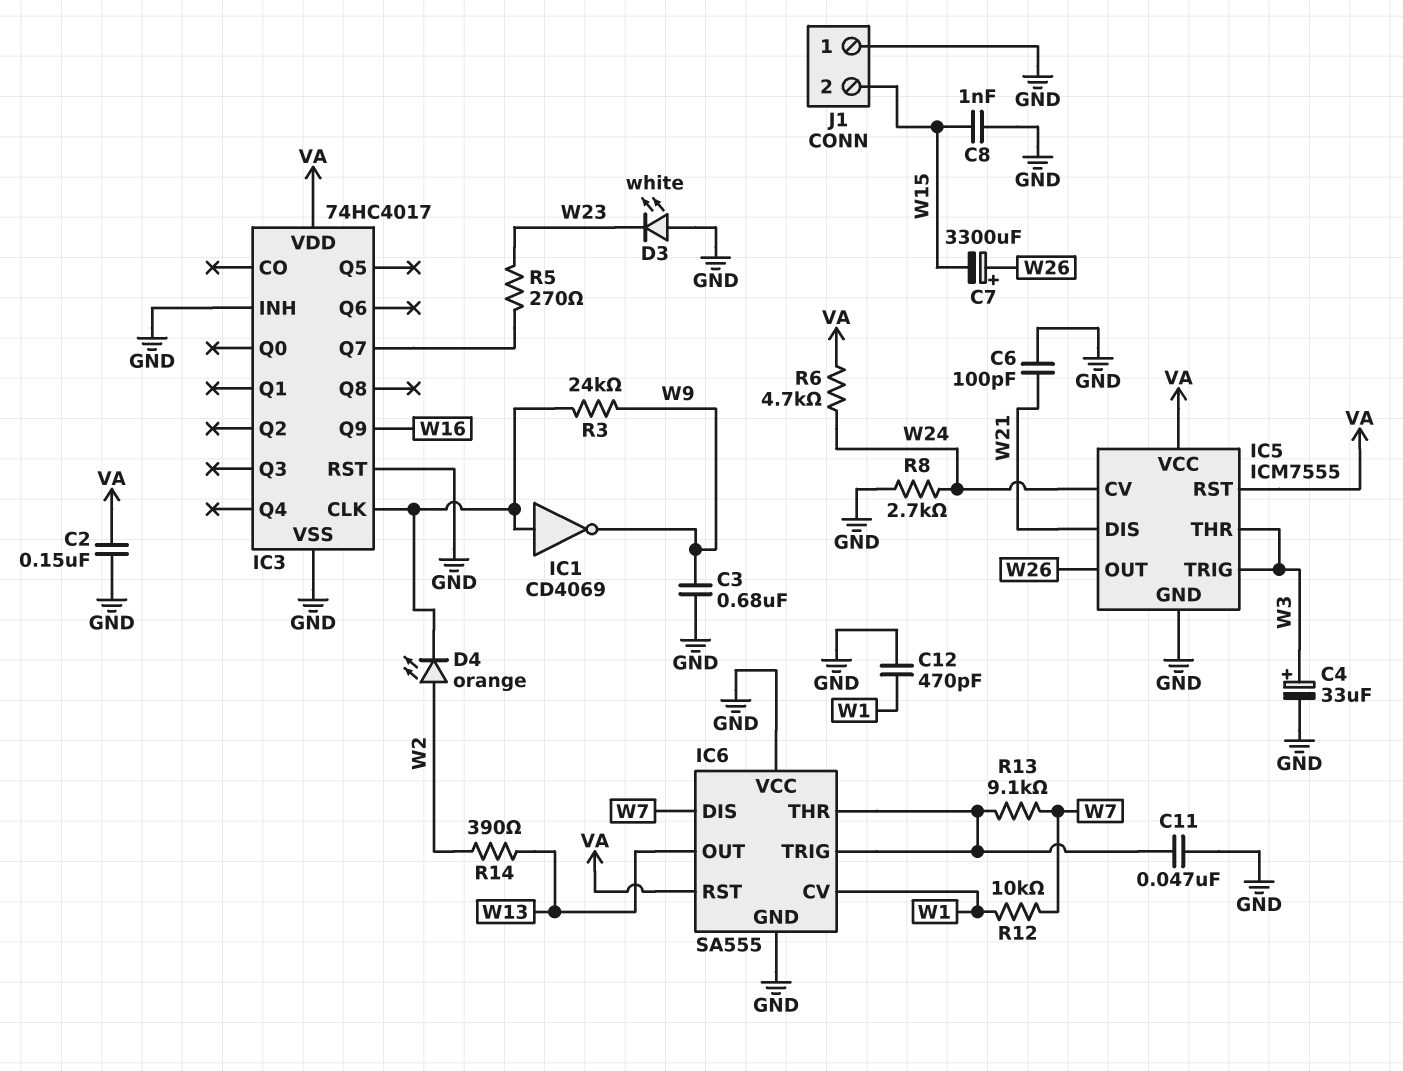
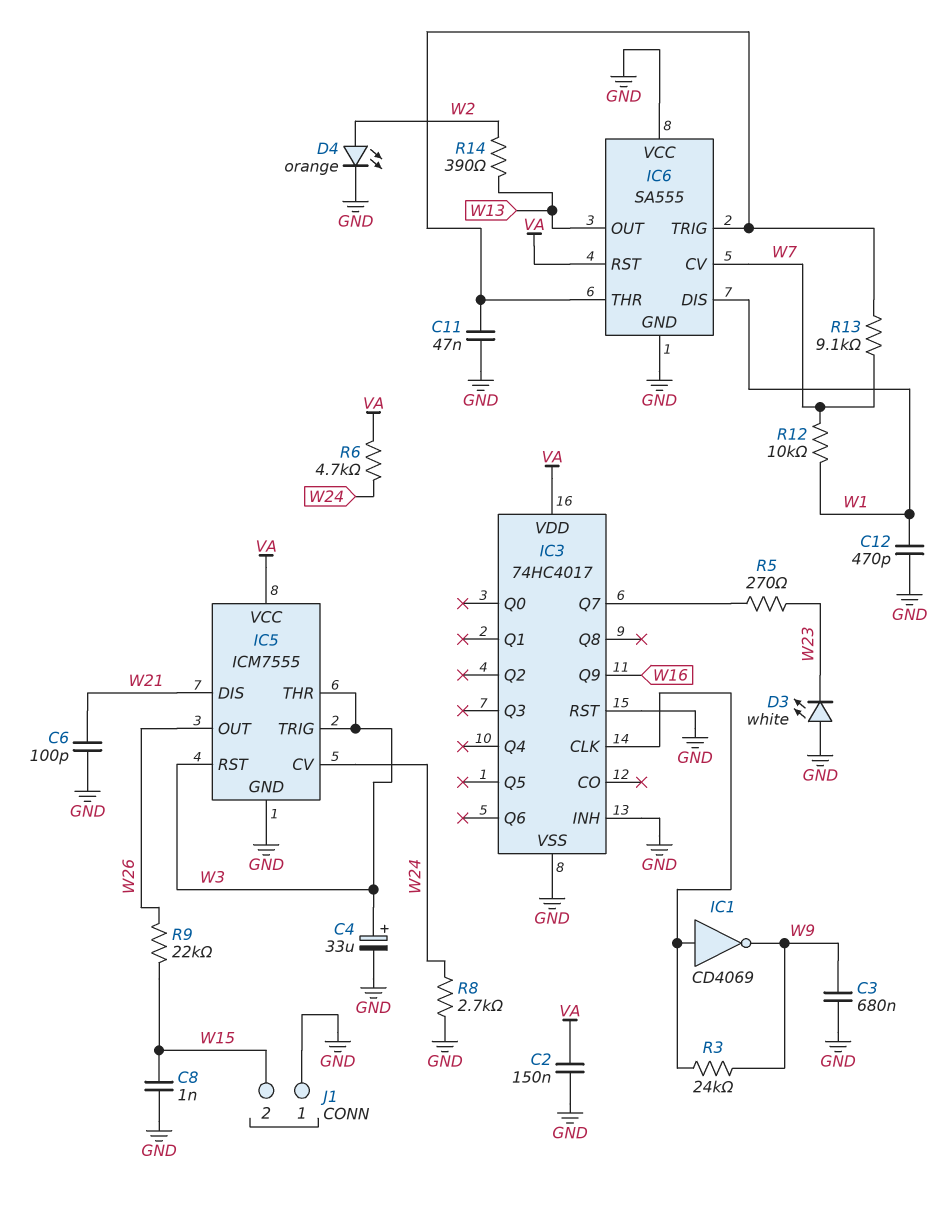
C7: 3300uF (plus W26, minus W15) -> none
D4: LED orange (A W2, K IC3/CLK) -> LED orange (A W2, K GND)
IC5 pin RST: VA -> W3
IC6 pin CV: W1 -> W7
IC6 pin DIS: W7 -> W1
R9: none -> 22k (W15, W26)

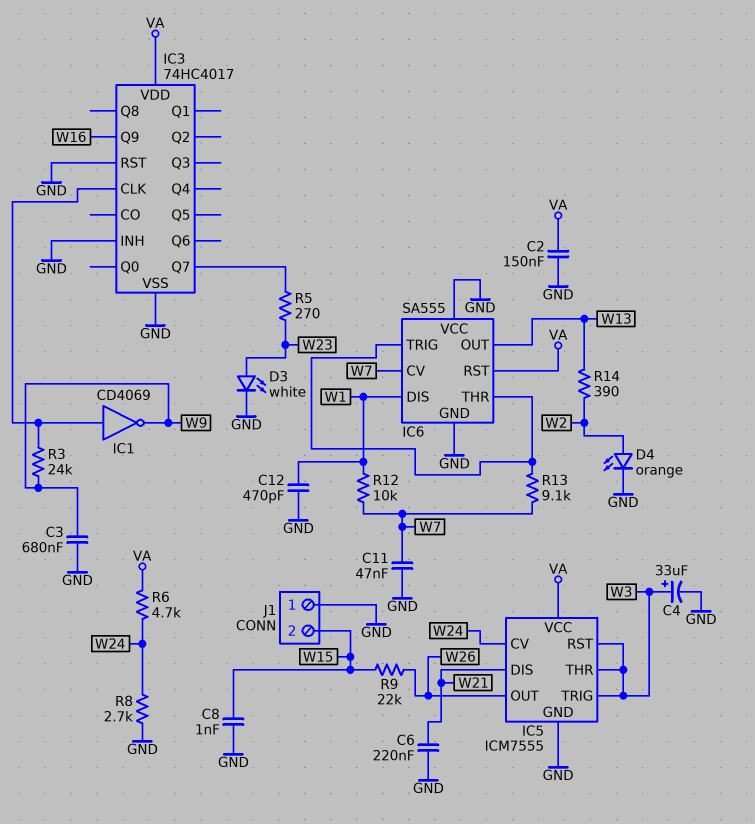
C6: 100pF (GND, W21) -> 220nF (GND, W21)
C11: 47nF (GND, IC6/THR) -> 47nF (GND, W7)
D3: LED white (A GND, K W23) -> LED white (A W23, K GND)

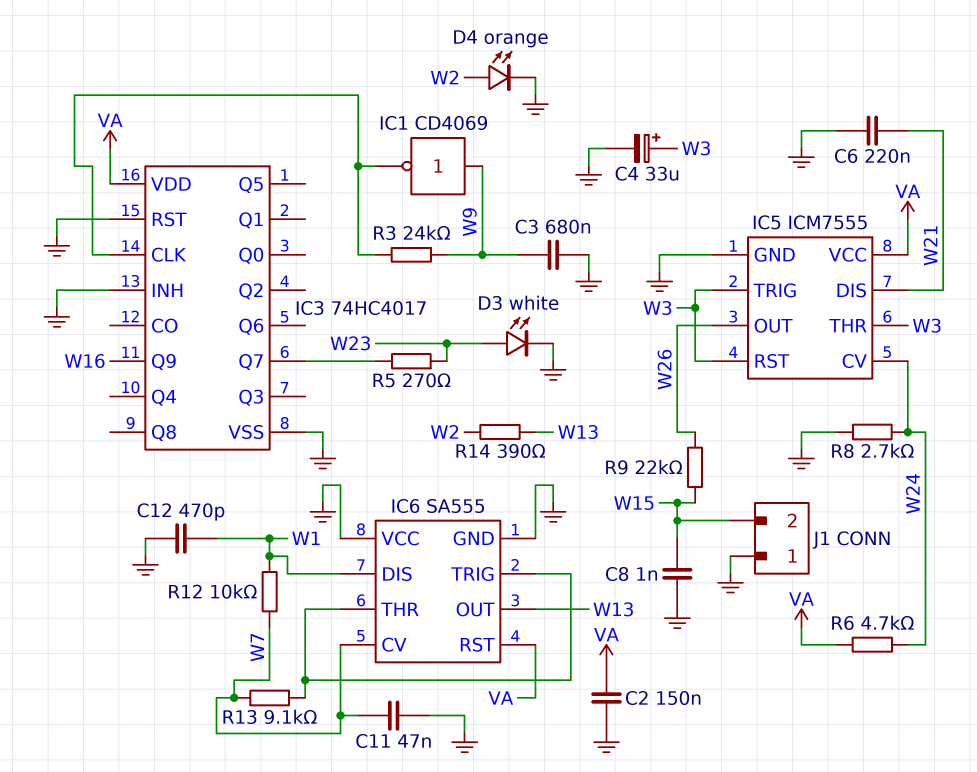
IC1: NOT CD4069 (in IC3/CLK, out W9) -> NOT CD4069 (in W9, out IC3/CLK)

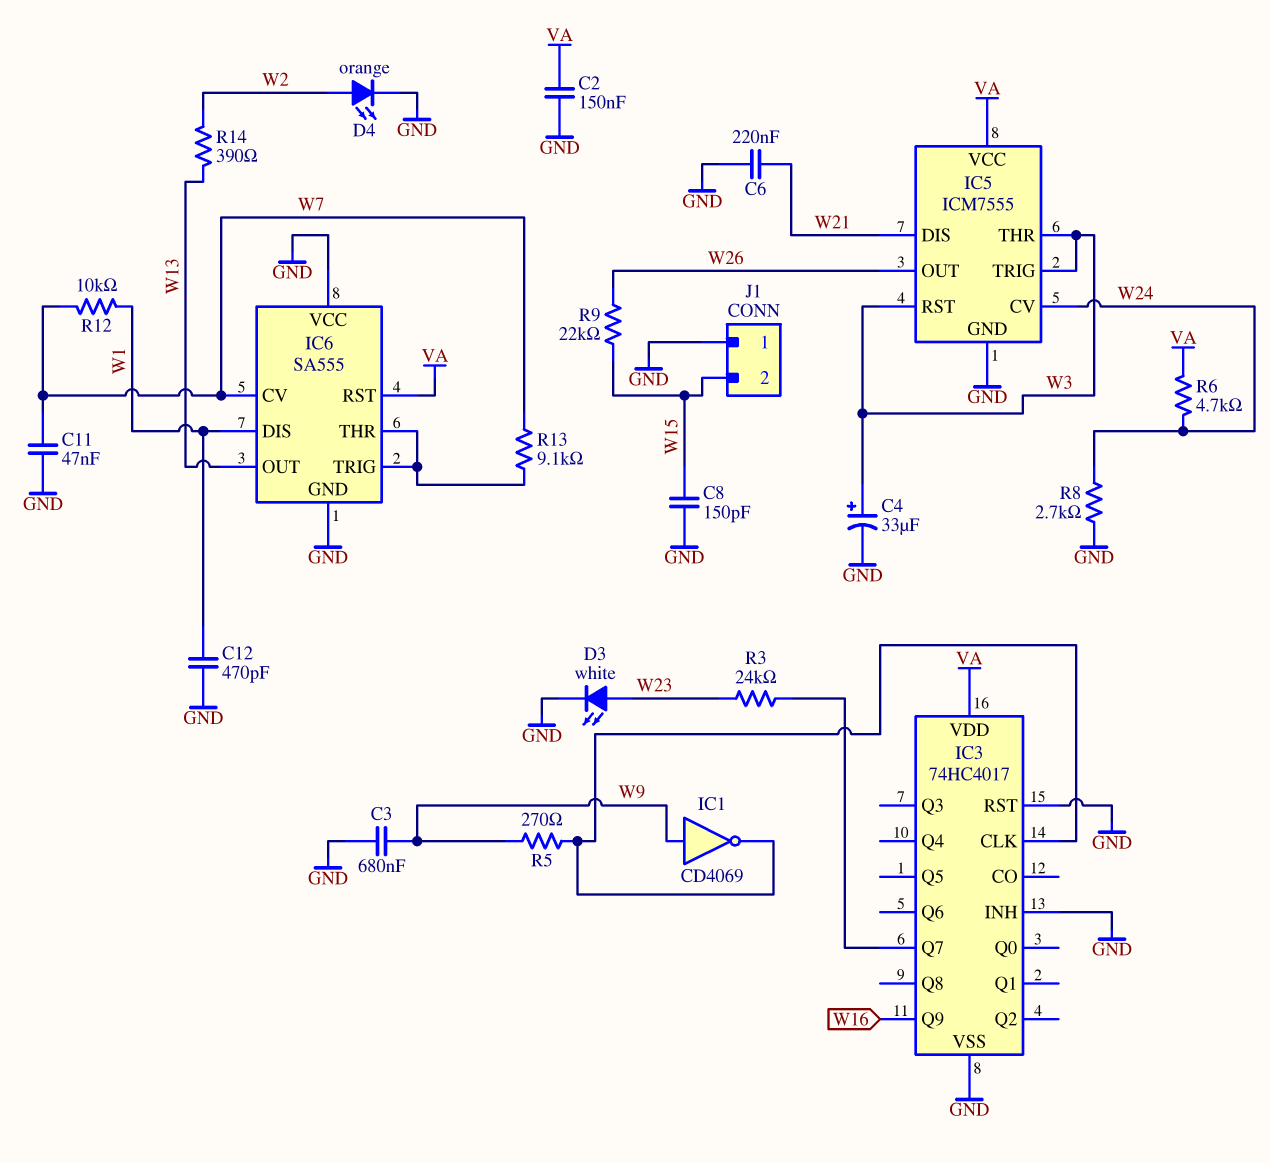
C8: 1nF (GND, W15) -> 150pF (GND, W15)
R3: 24k (IC3/CLK, W9) -> 24k (IC3/Q7, W23)
R5: 270 (IC3/Q7, W23) -> 270 (IC3/CLK, W9)

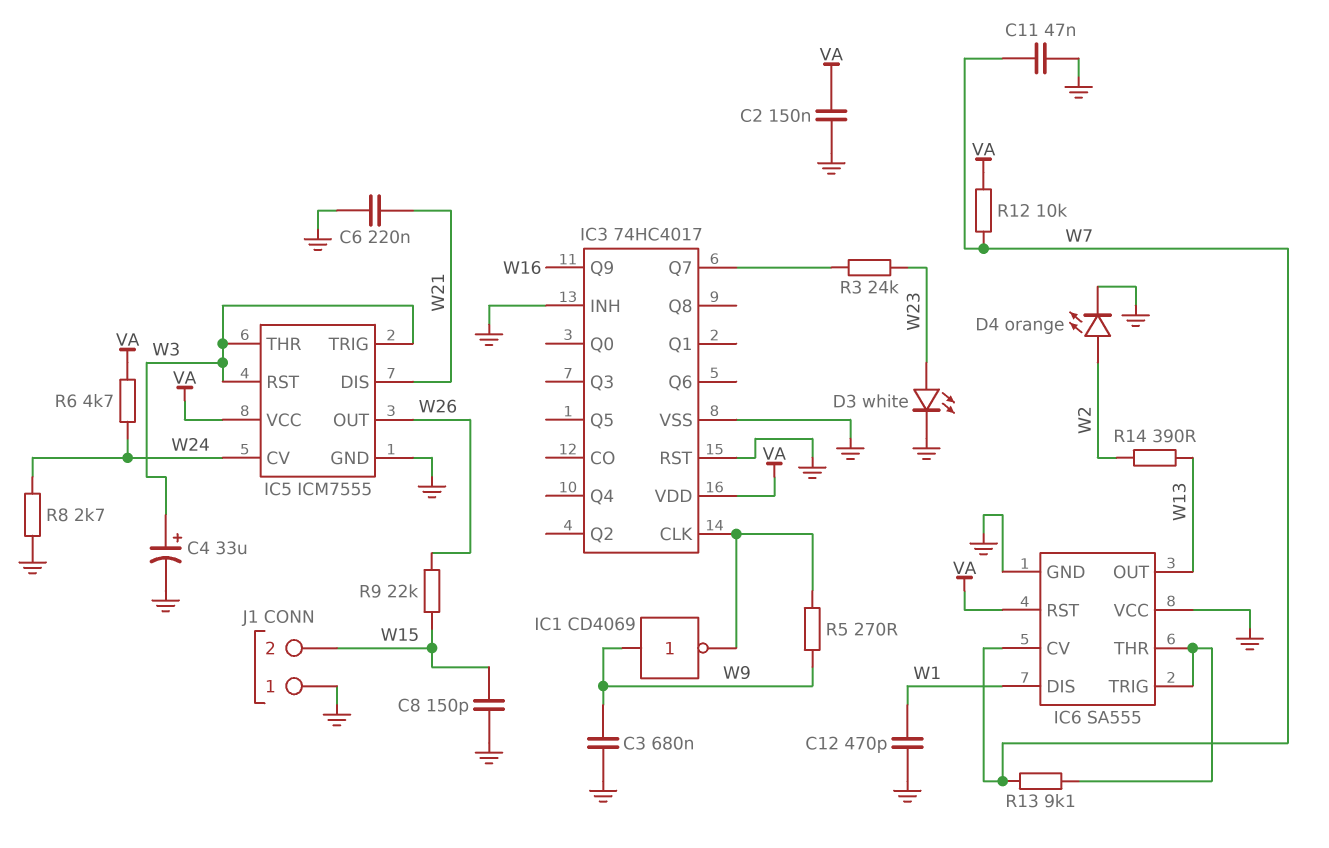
R12: 10k (W1, W7) -> 10k (VA, W7)

